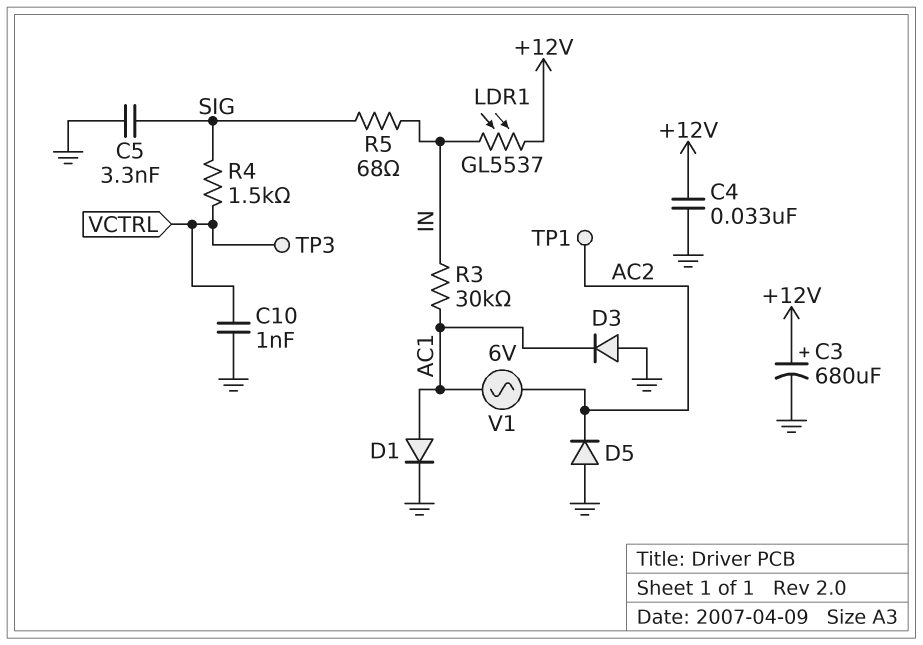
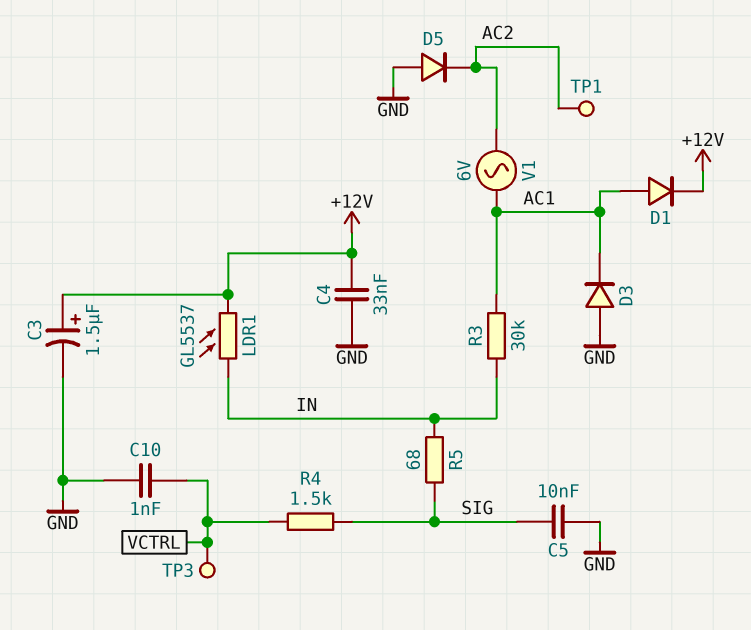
C3: 680uF (plus +12V, minus GND) -> 1.5uF (plus +12V, minus GND)
C5: 3.3nF (GND, SIG) -> 10nF (GND, SIG)
D1: diode (A AC1, K GND) -> diode (A AC1, K +12V)

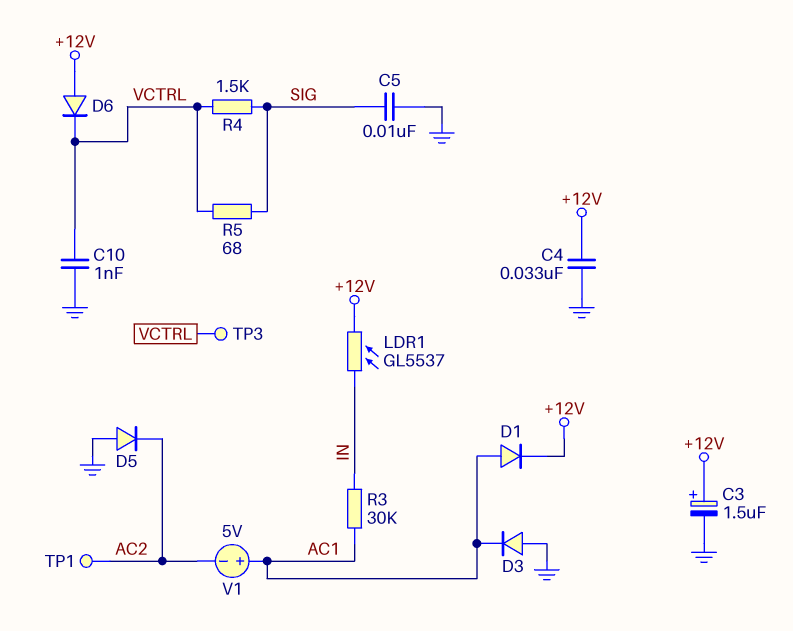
D6: none -> diode (A +12V, K VCTRL)
R5: 68 (IN, SIG) -> 68 (SIG, VCTRL)
V1: AC 6V (AC1, AC2) -> 5V (plus AC1, minus AC2)

